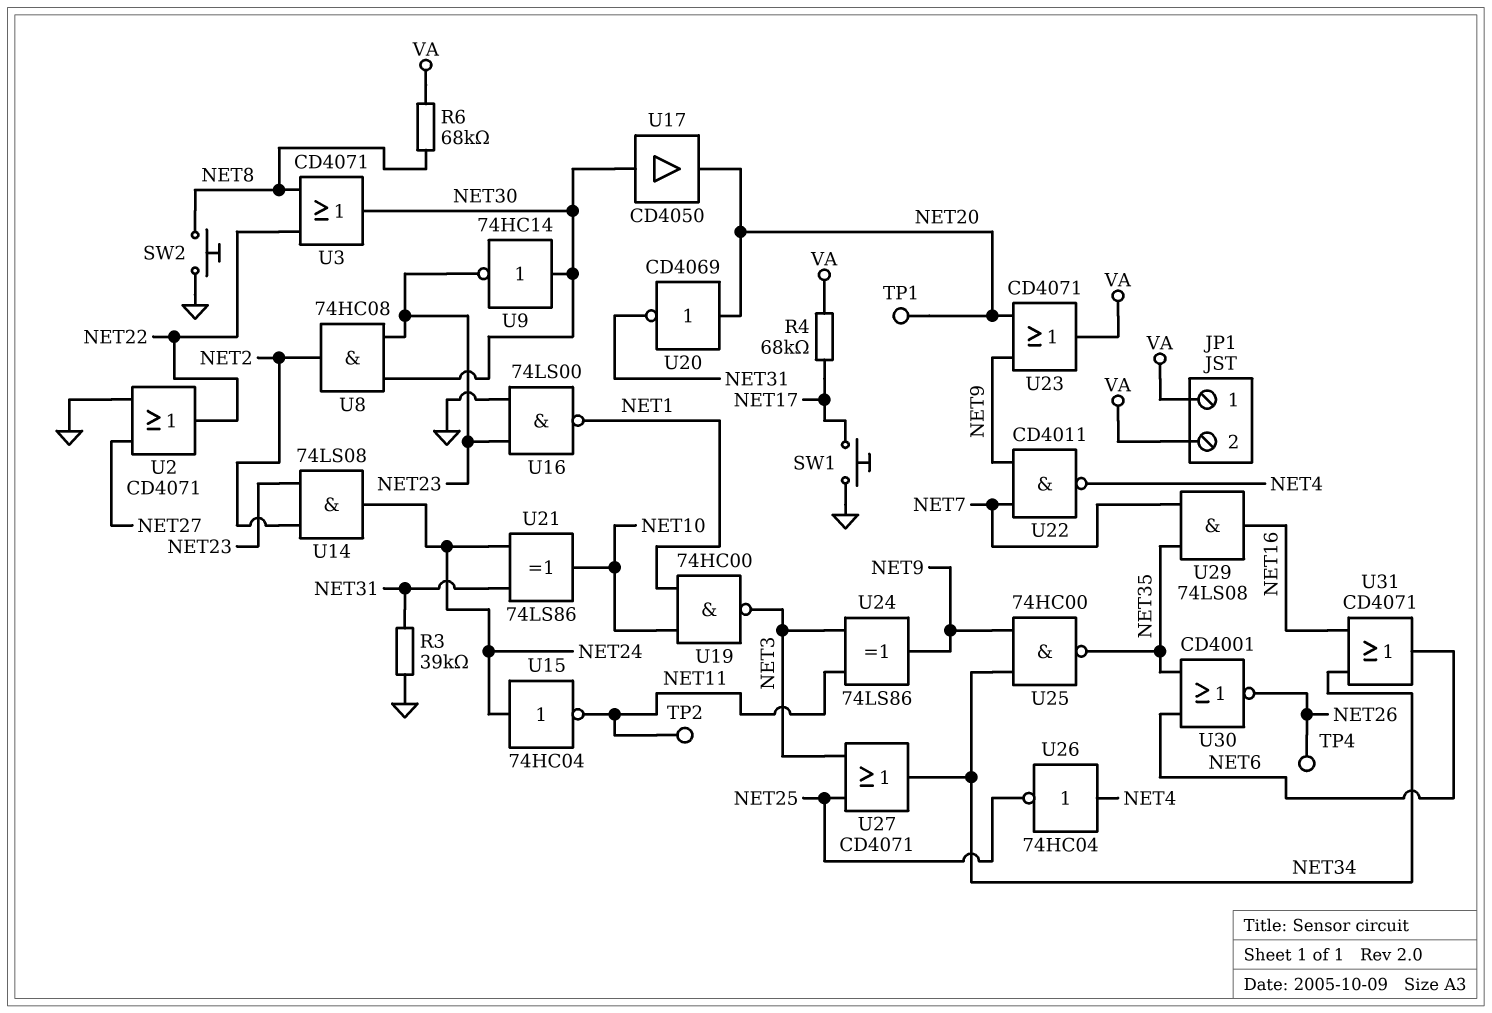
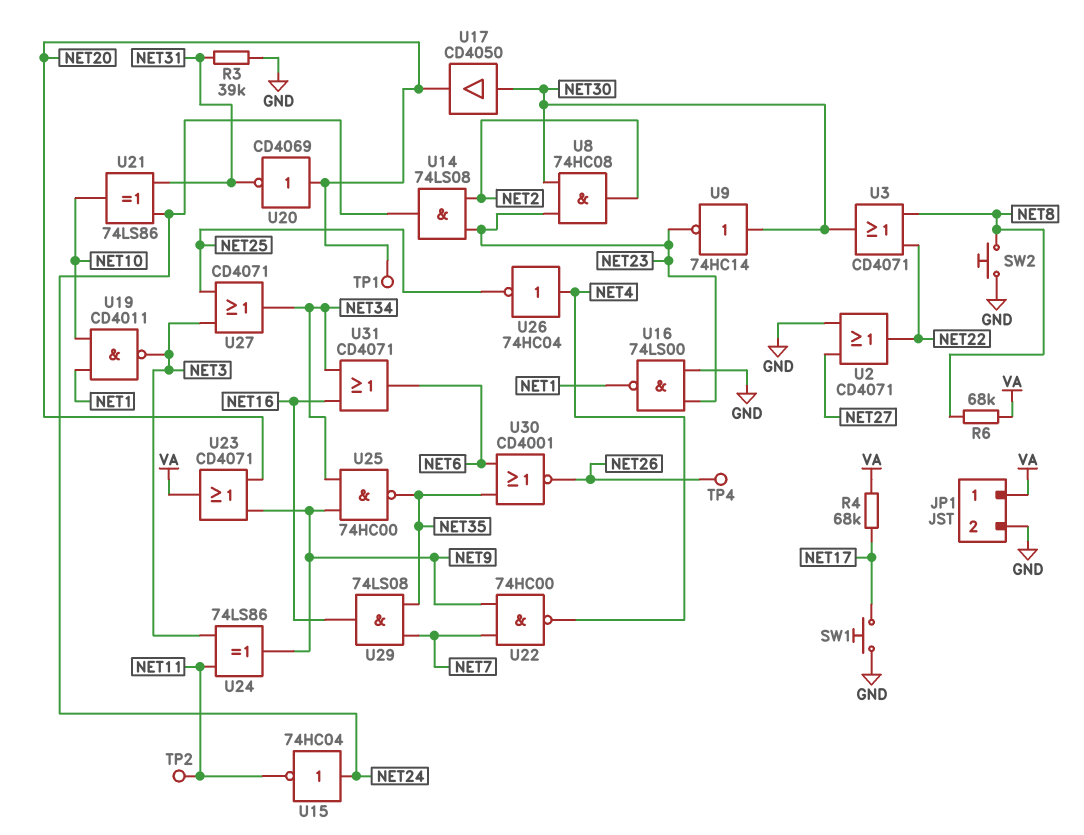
JP1 pin 2: VA -> GND
U19: NAND 74HC00 (in NET1, in NET10, out NET3) -> NAND CD4011 (in NET1, in NET10, out NET3)
U22: NAND CD4011 (in NET7, in NET9, out NET4) -> NAND 74HC00 (in NET7, in NET9, out NET4)

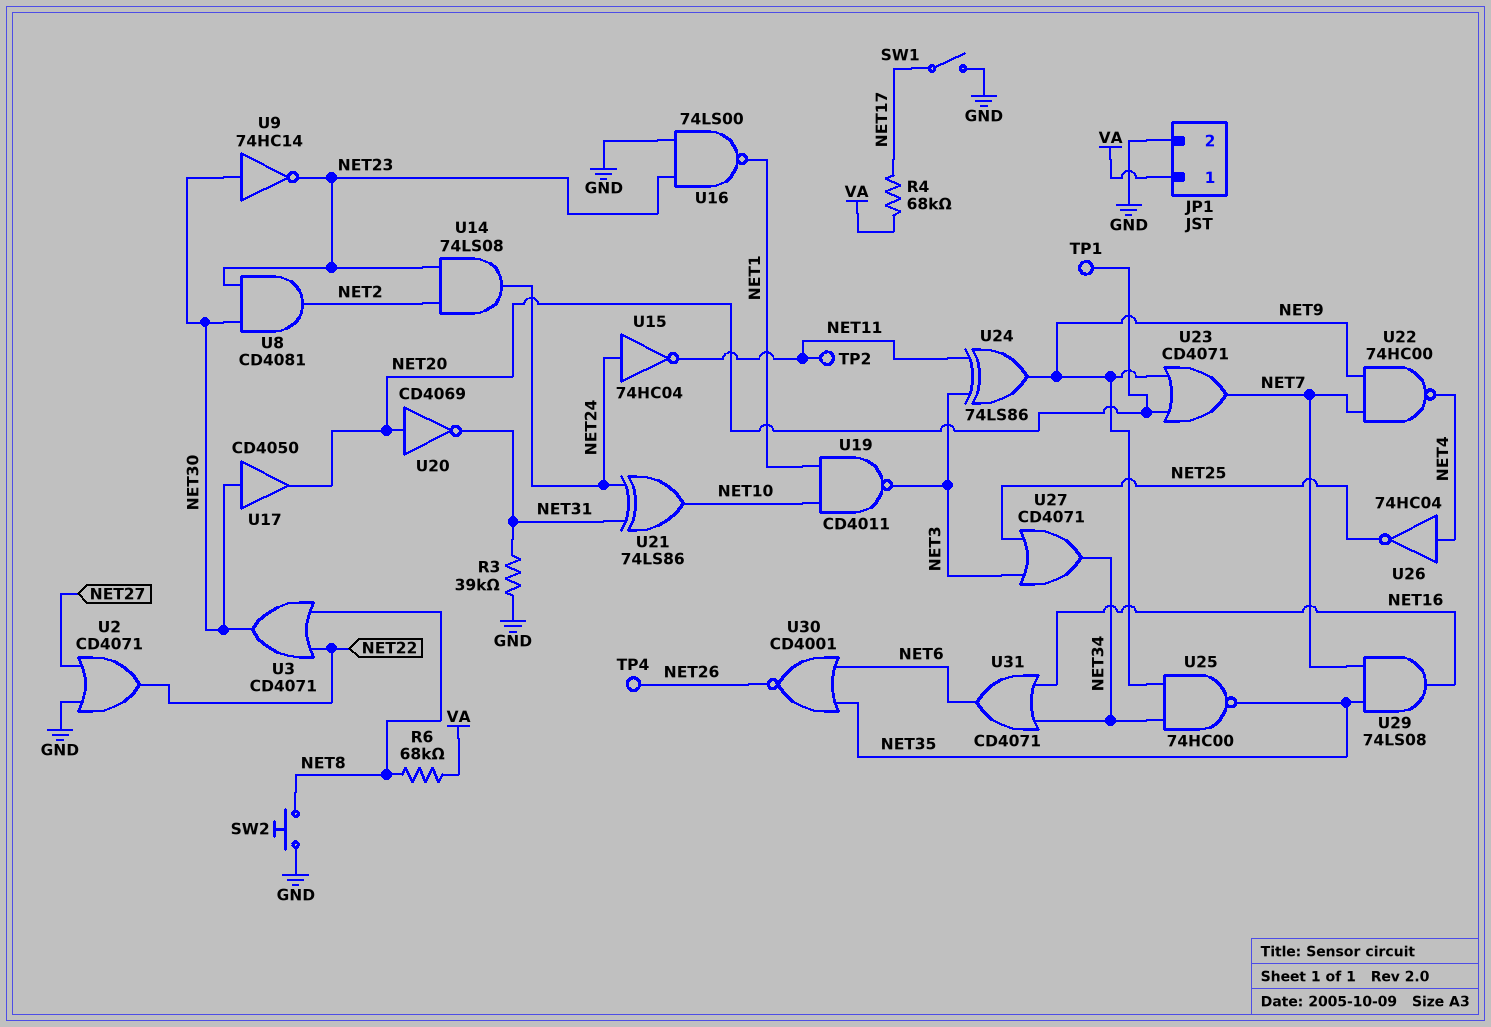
SW1: button (GND, NET17) -> switch (GND, NET17)
U8: AND 74HC08 (in NET23, in NET30, out NET2) -> AND CD4081 (in NET23, in NET30, out NET2)
U23: OR CD4071 (in NET9, in NET20, out VA) -> OR CD4071 (in NET9, in NET20, out NET7)

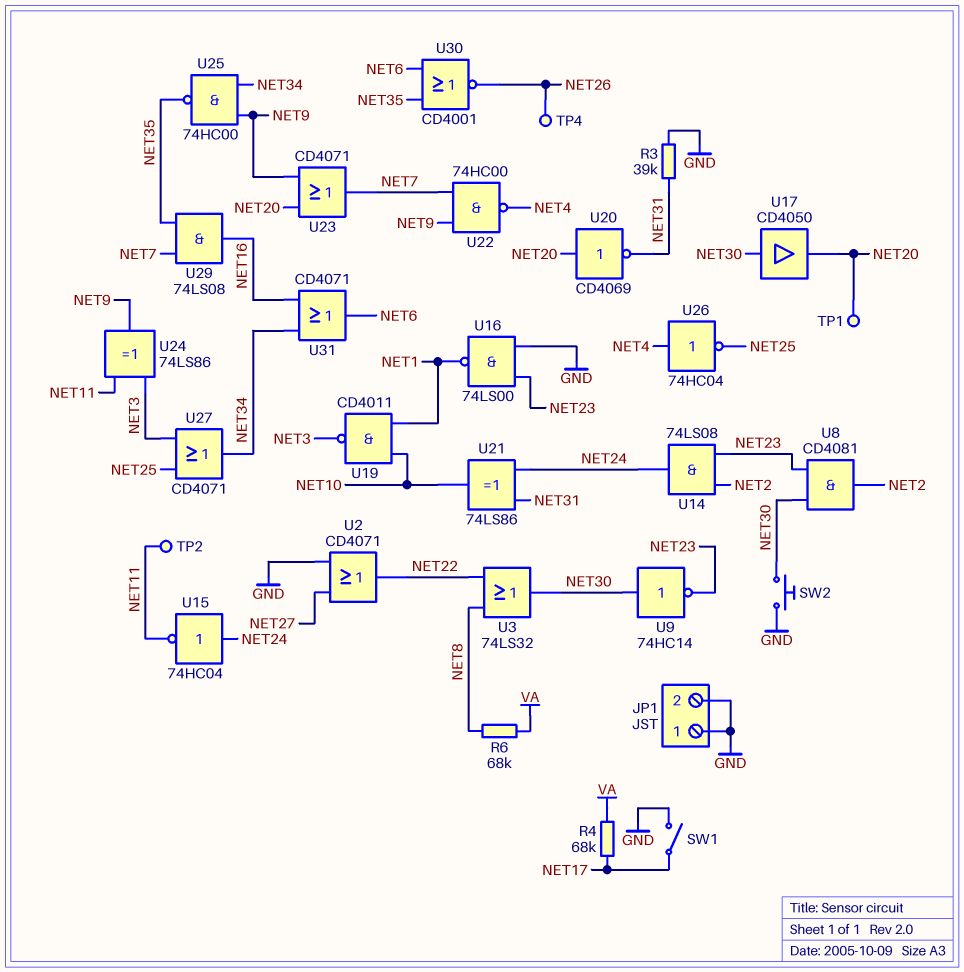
JP1 pin 1: VA -> GND
SW2: button (GND, NET8) -> button (GND, NET30)
U3: OR CD4071 (in NET8, in NET22, out NET30) -> OR 74LS32 (in NET8, in NET22, out NET30)

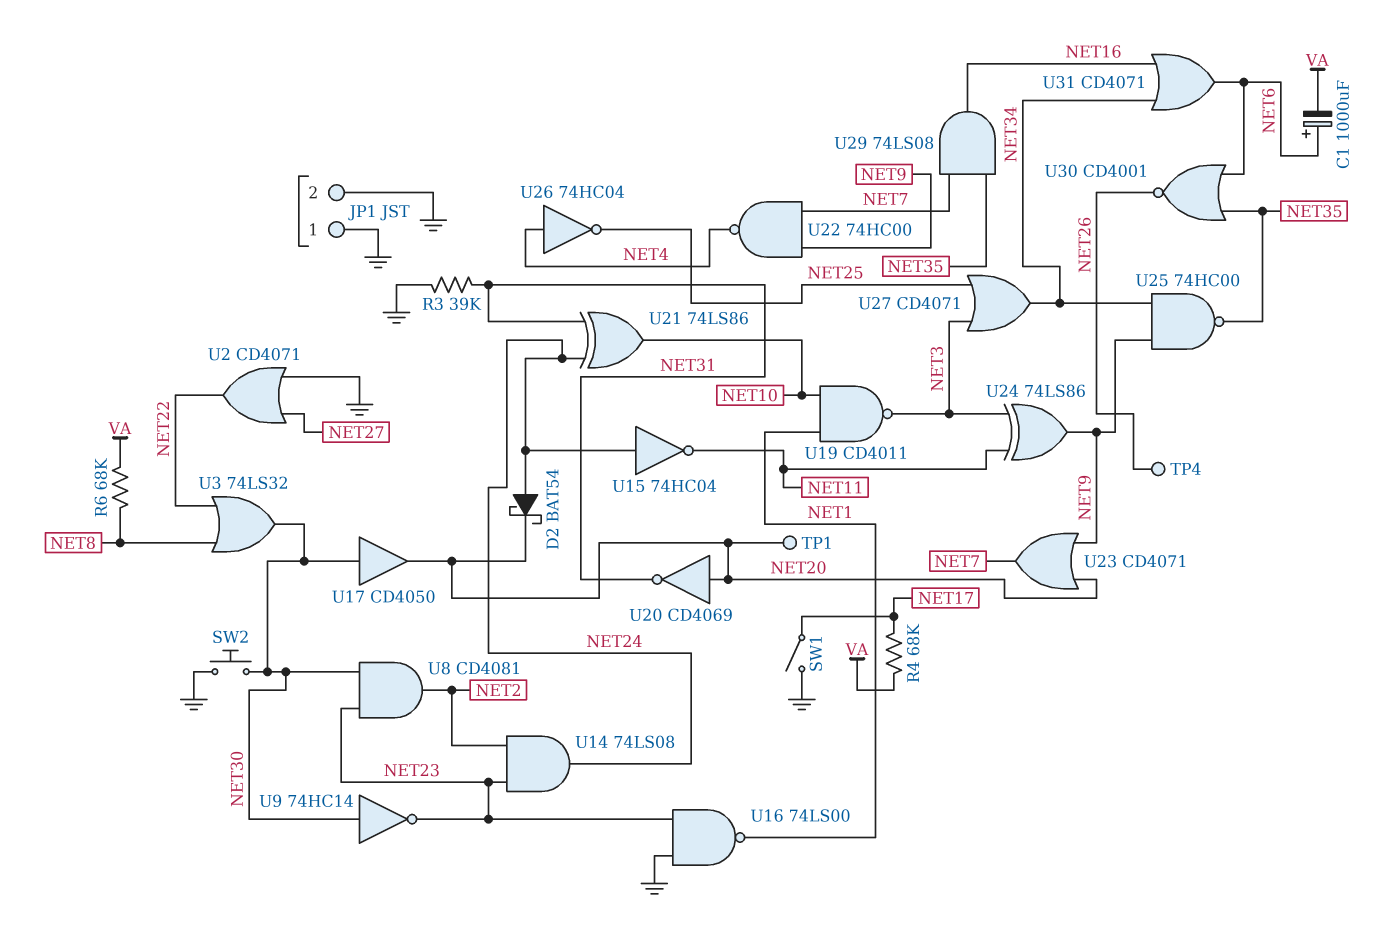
C1: none -> 1000uF (plus NET6, minus VA)
D2: none -> schottky BAT54 (A NET24, K NET20)
TP2: test point (NET11) -> none

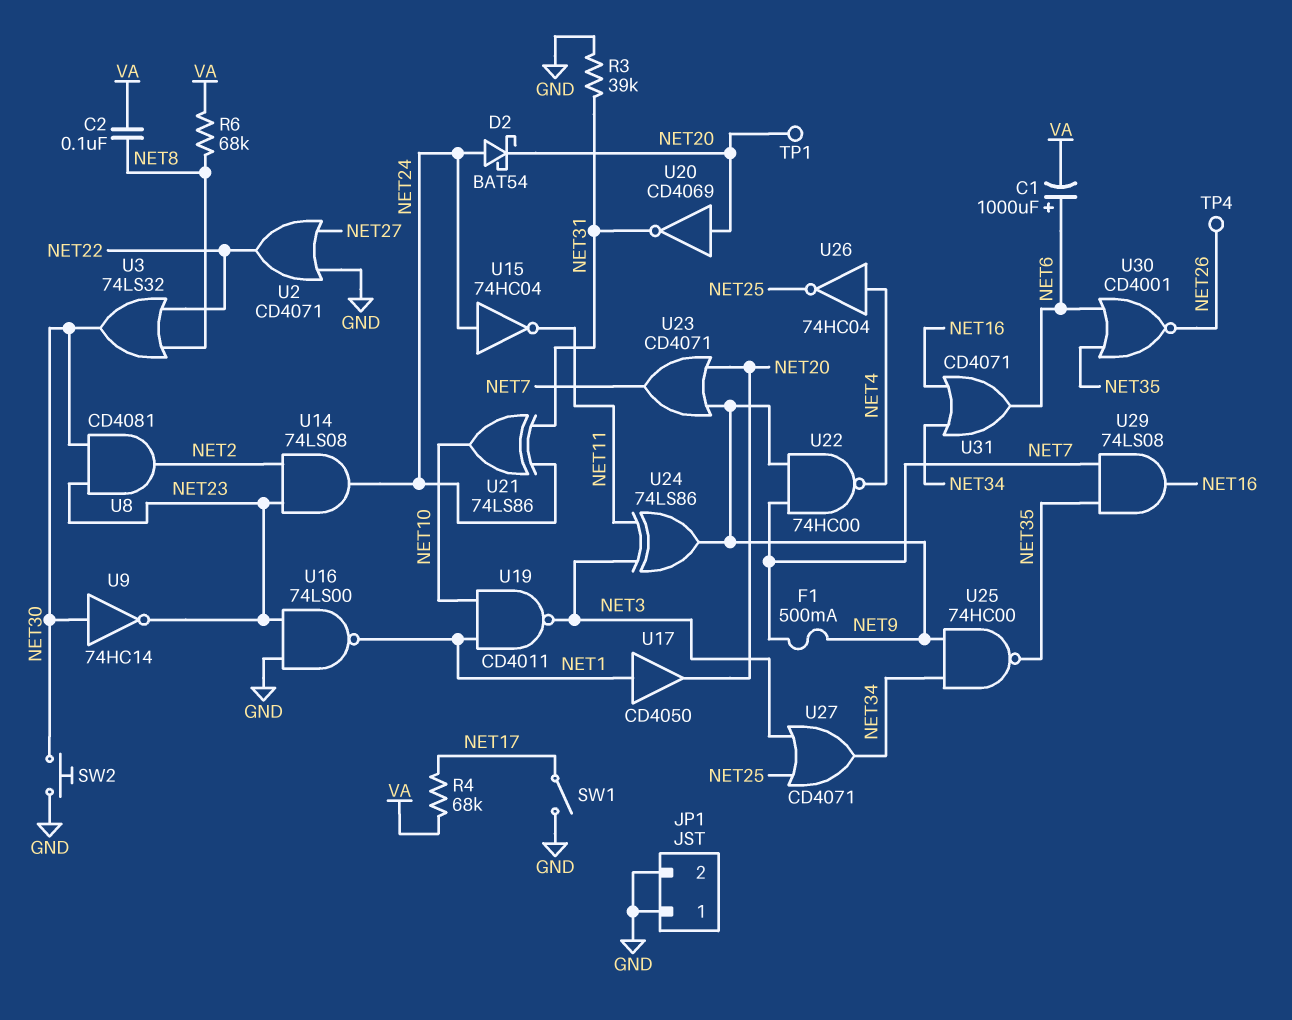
C2: none -> 100nF (NET8, VA)
F1: none -> 500mA (NET7, NET9)
U17: buffer CD4050 (in NET30, out NET20) -> buffer CD4050 (in NET1, out NET20)

